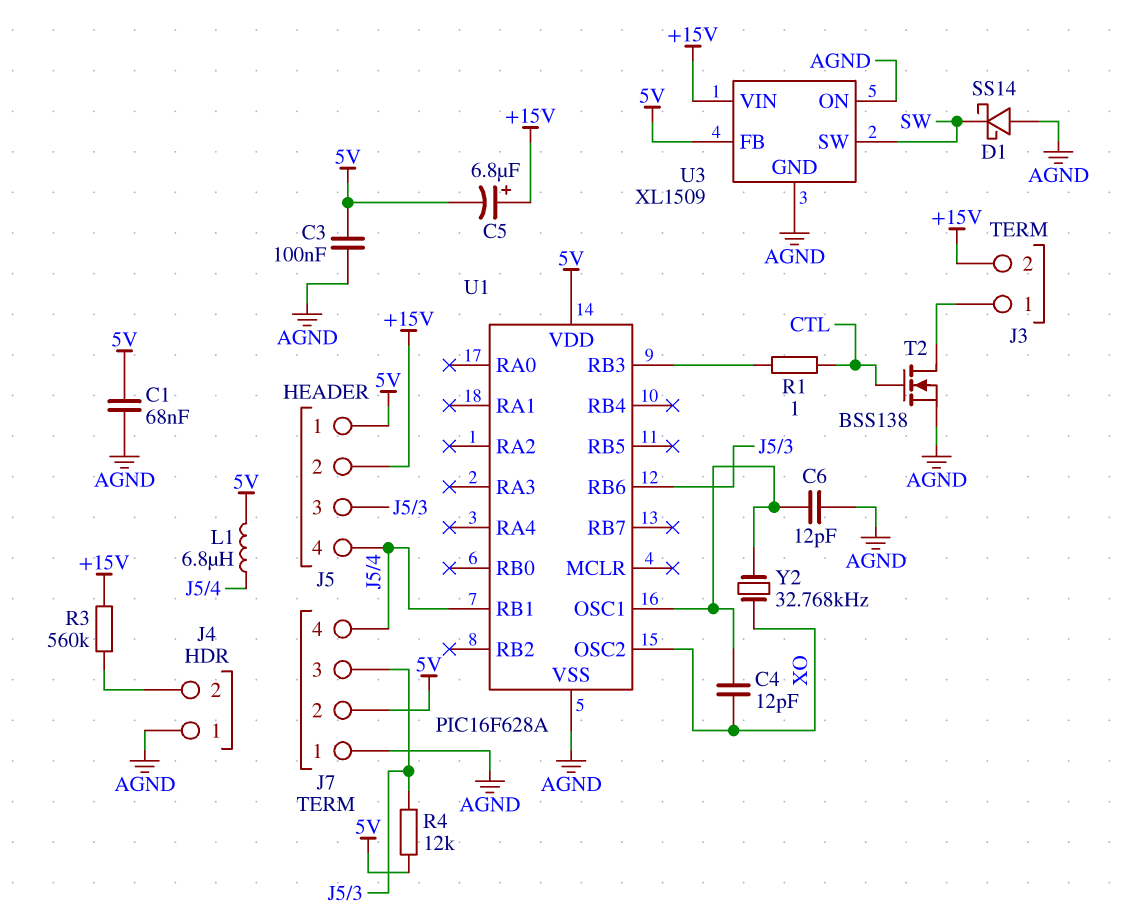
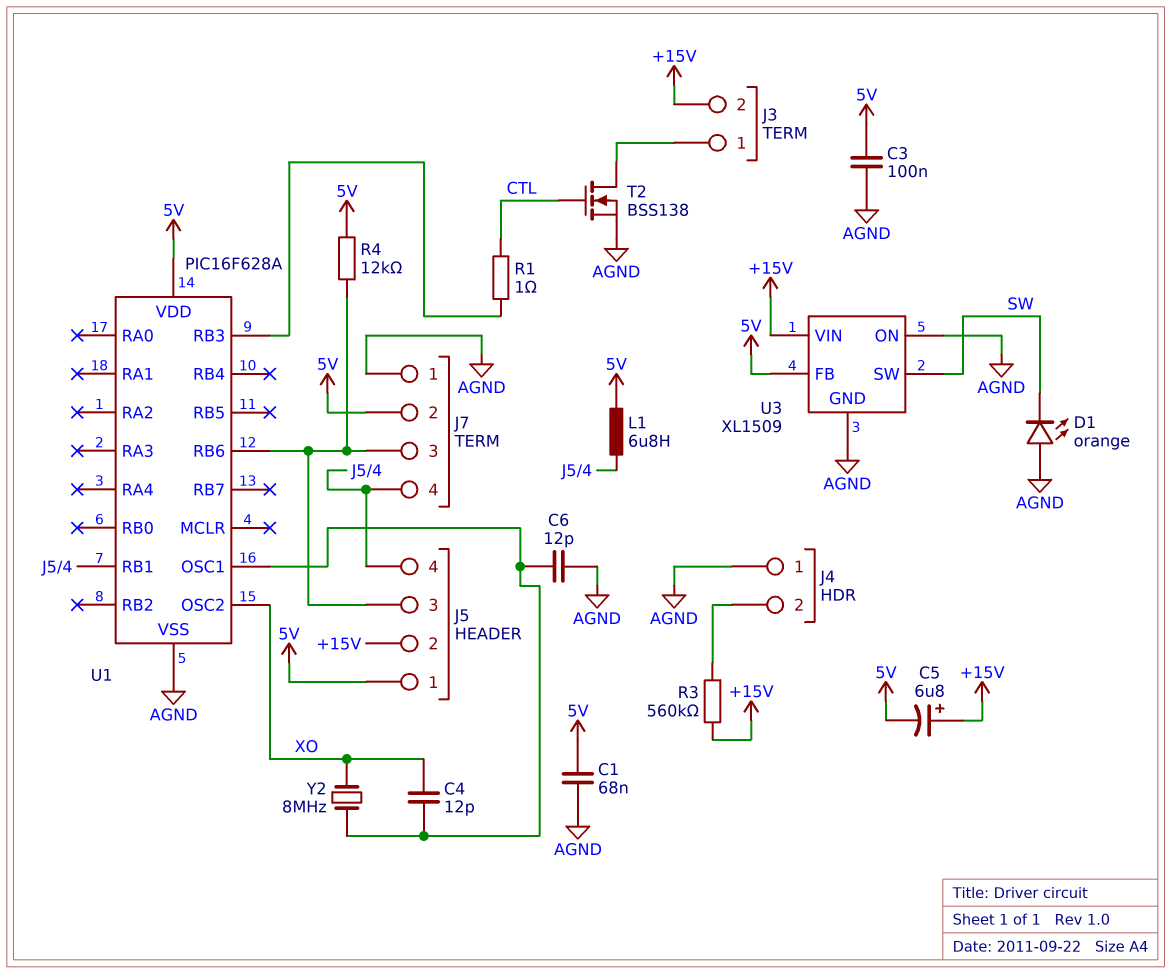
D1: schottky SS14 (A AGND, K SW) -> LED orange (A AGND, K SW)
Y2: 32.768kHz (U1/OSC1, XO) -> 8MHz (U1/OSC1, XO)

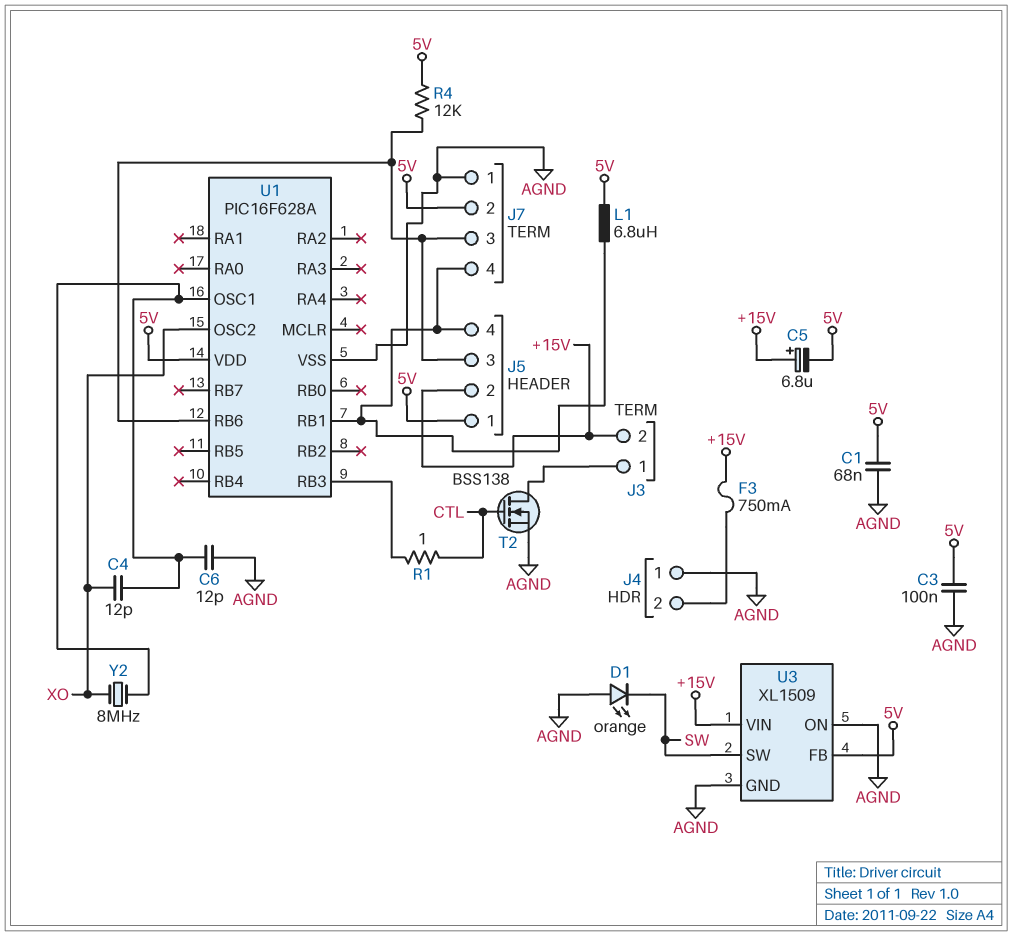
F3: none -> 750mA (+15V, J4/2)
R3: 560k (+15V, J4/2) -> none

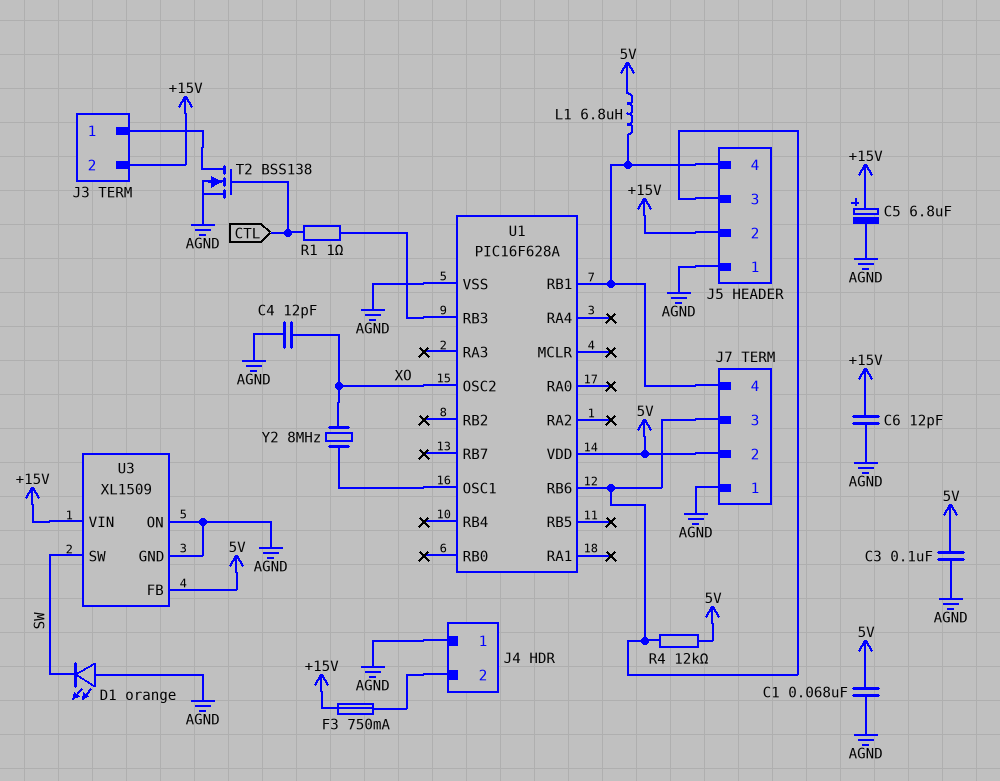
C4: 12pF (U1/OSC1, XO) -> 12pF (AGND, XO)
C5: 6.8uF (plus +15V, minus 5V) -> 6.8uF (plus +15V, minus AGND)
C6: 12pF (AGND, U1/OSC1) -> 12pF (+15V, AGND)
J5 pin 1: 5V -> AGND

